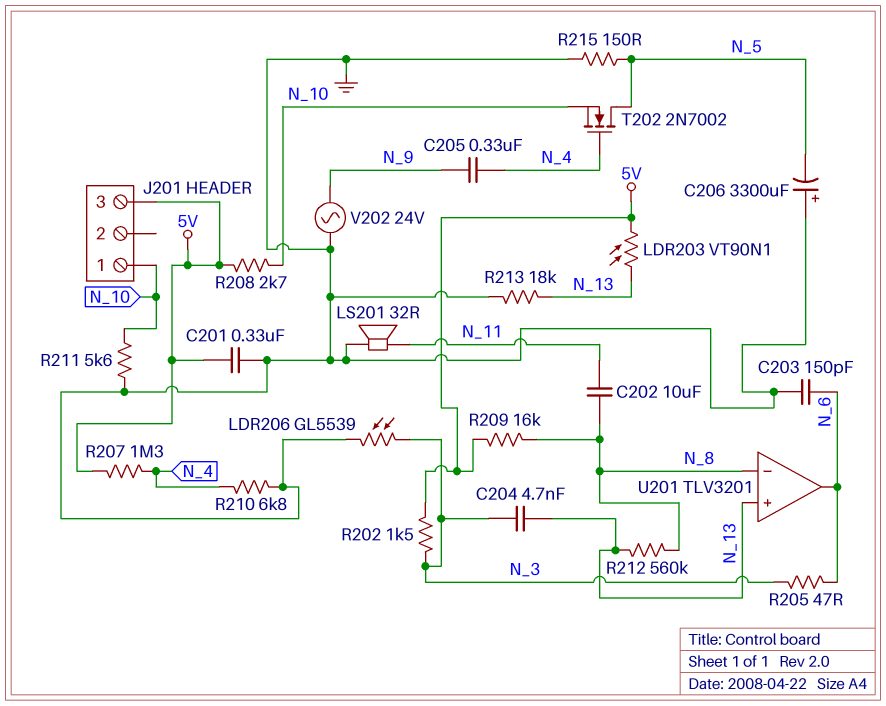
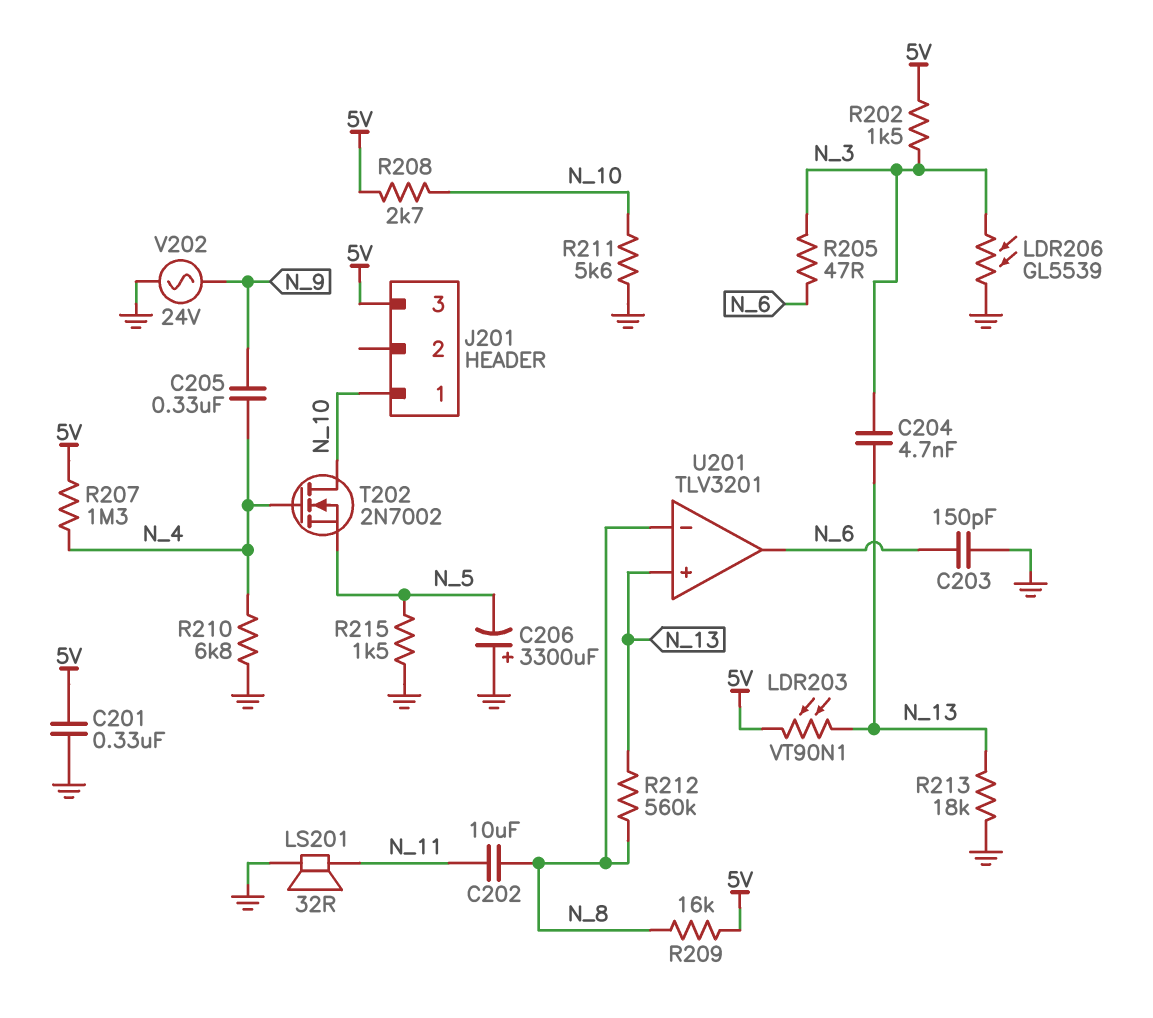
R215: 150 (GND, N_5) -> 1.5k (GND, N_5)
T202: NMOS 2N7002 (G N_4, D N_5, S N_10) -> NMOS 2N7002 (G N_4, D N_10, S N_5)

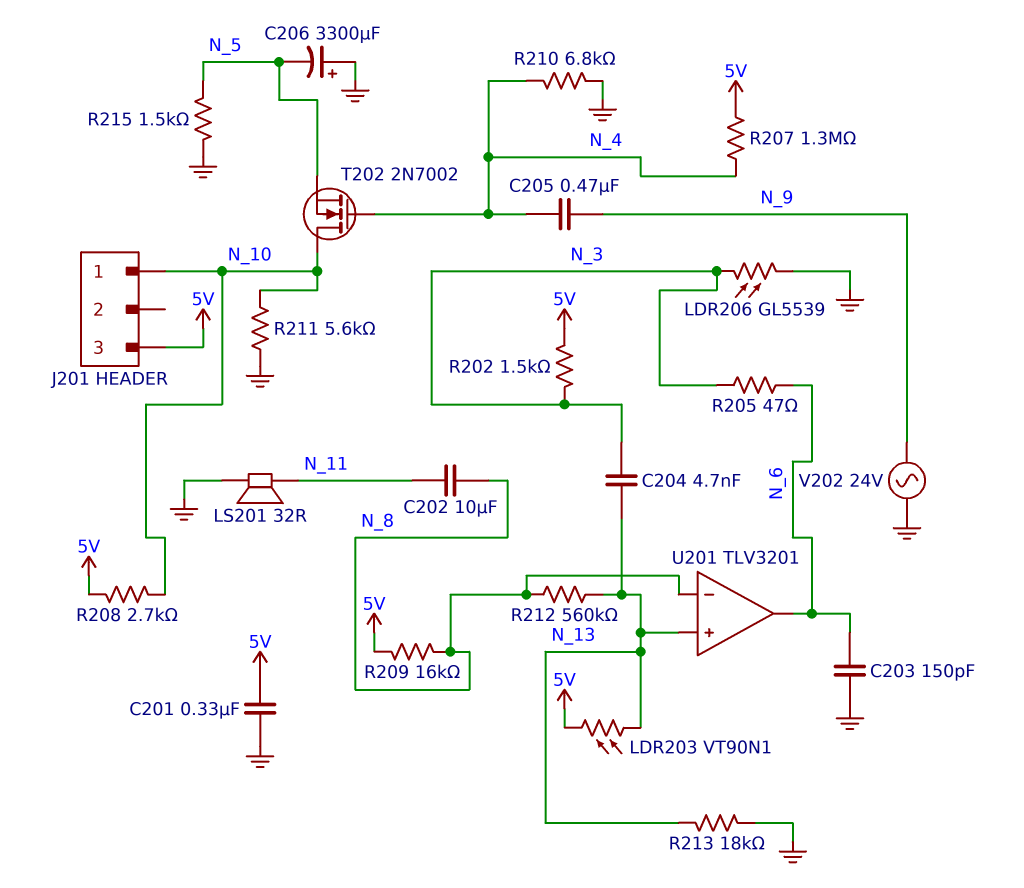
C205: 330nF (N_4, N_9) -> 470nF (N_4, N_9)

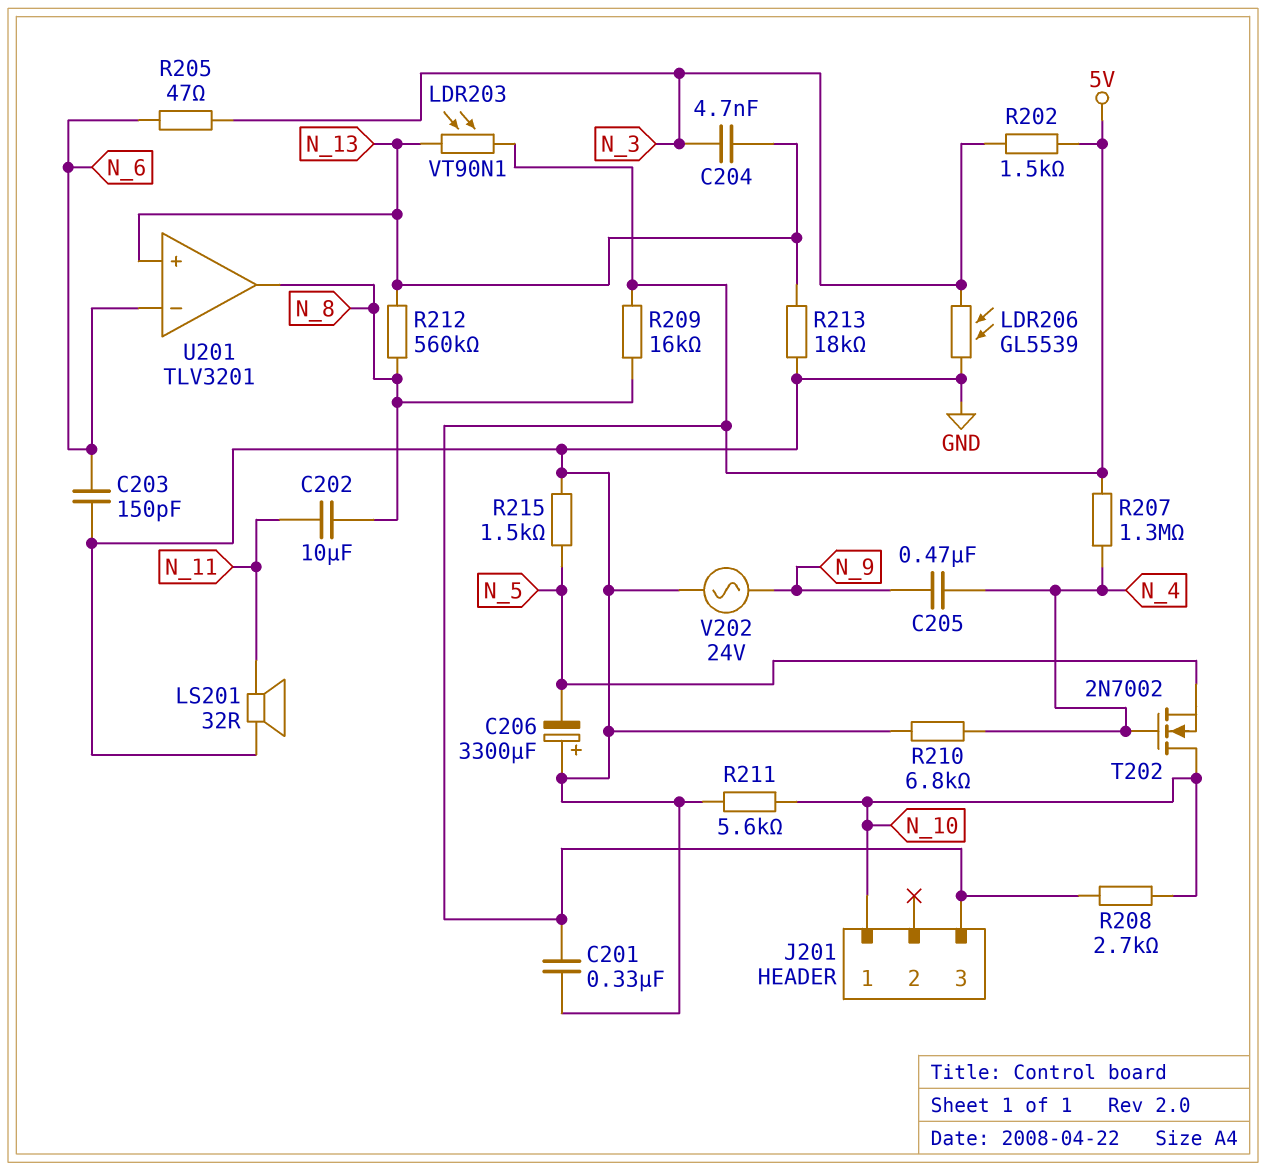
U201 pin in-: N_8 -> N_6
U201 pin out: N_6 -> N_8

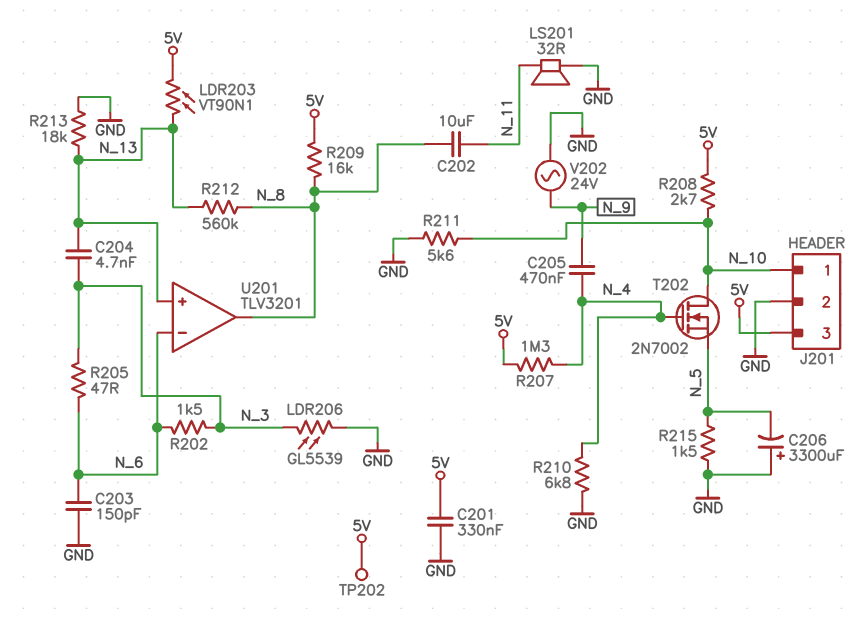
J201 pin 2: none -> GND
R202: 1.5k (5V, N_3) -> 1.5k (N_3, N_6)
TP202: none -> test point (5V)

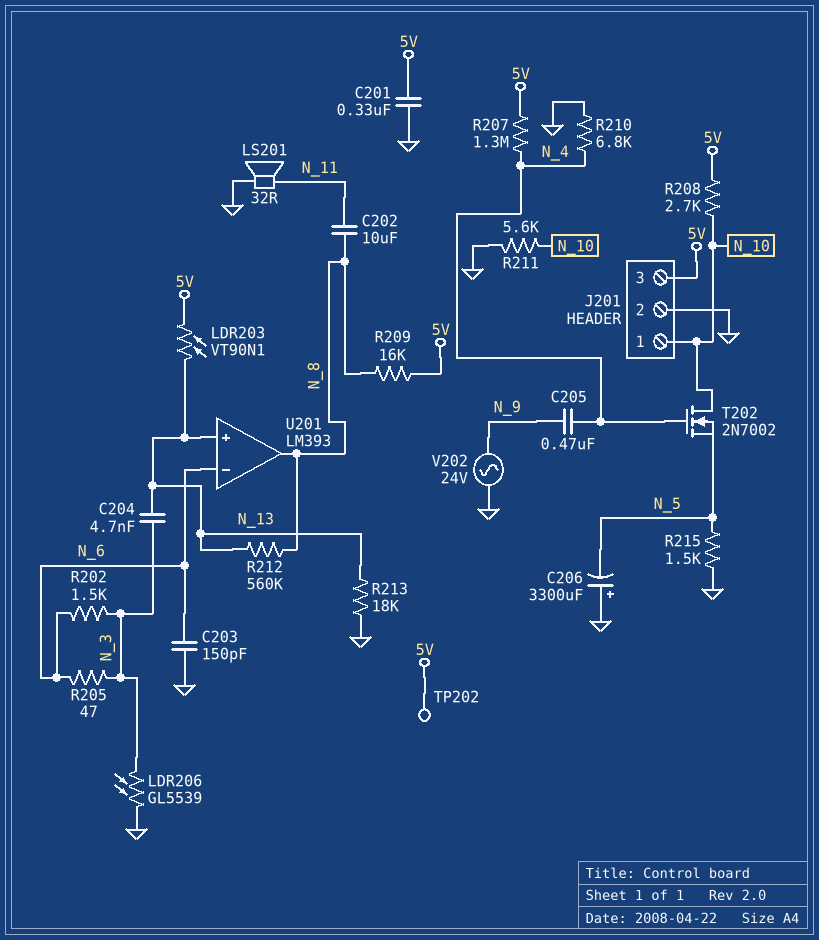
U201: TLV3201 -> LM393

